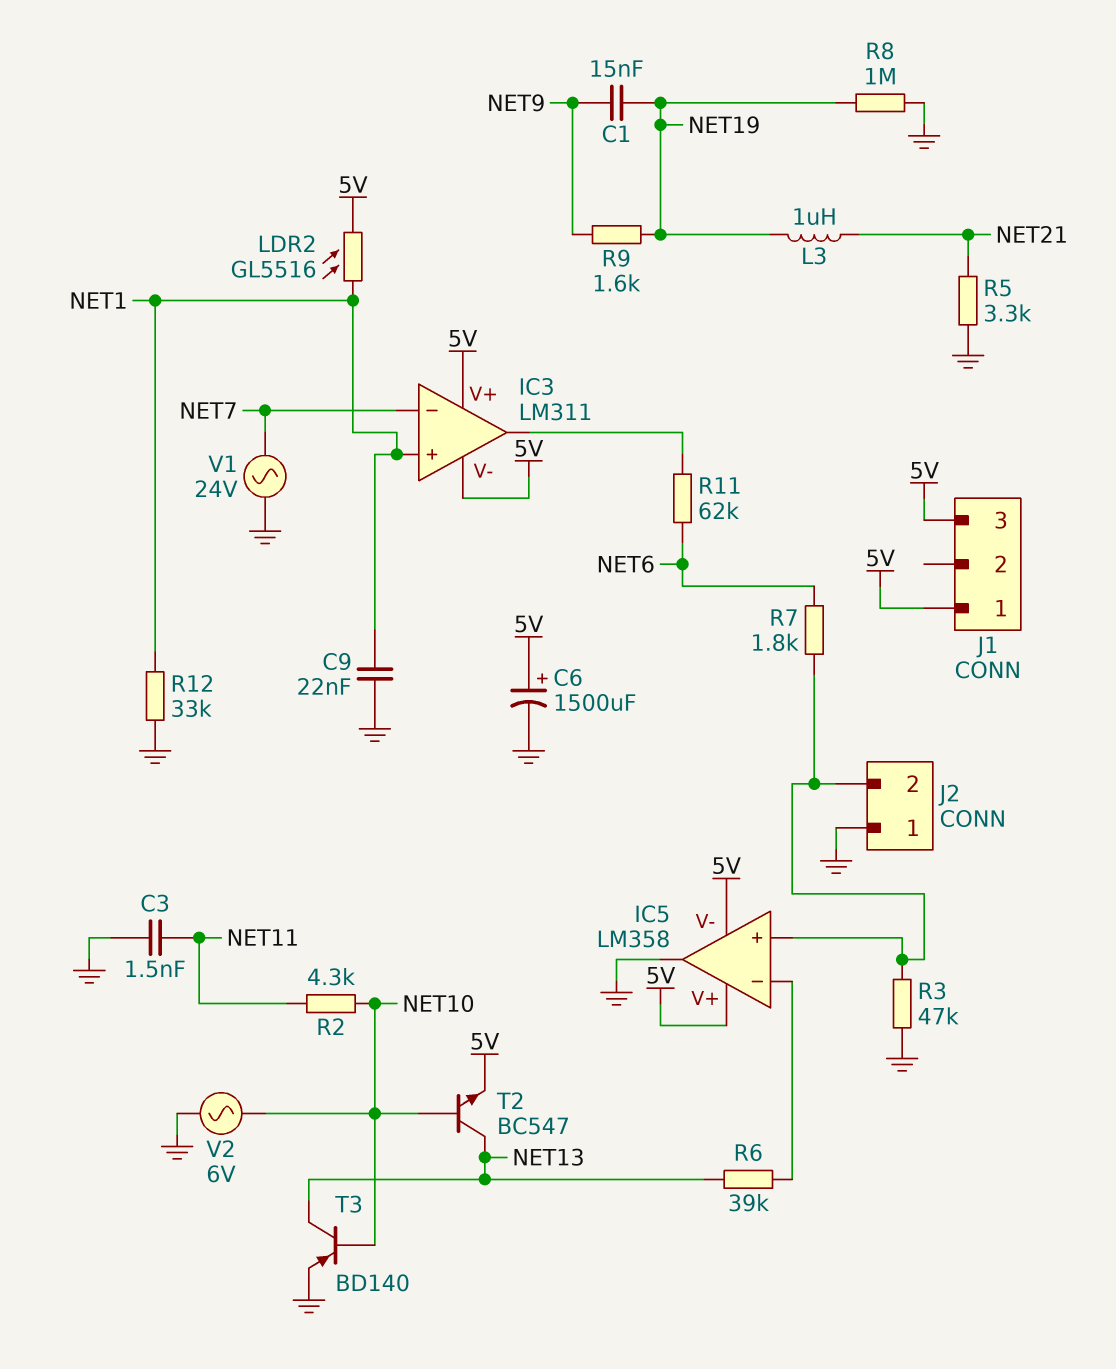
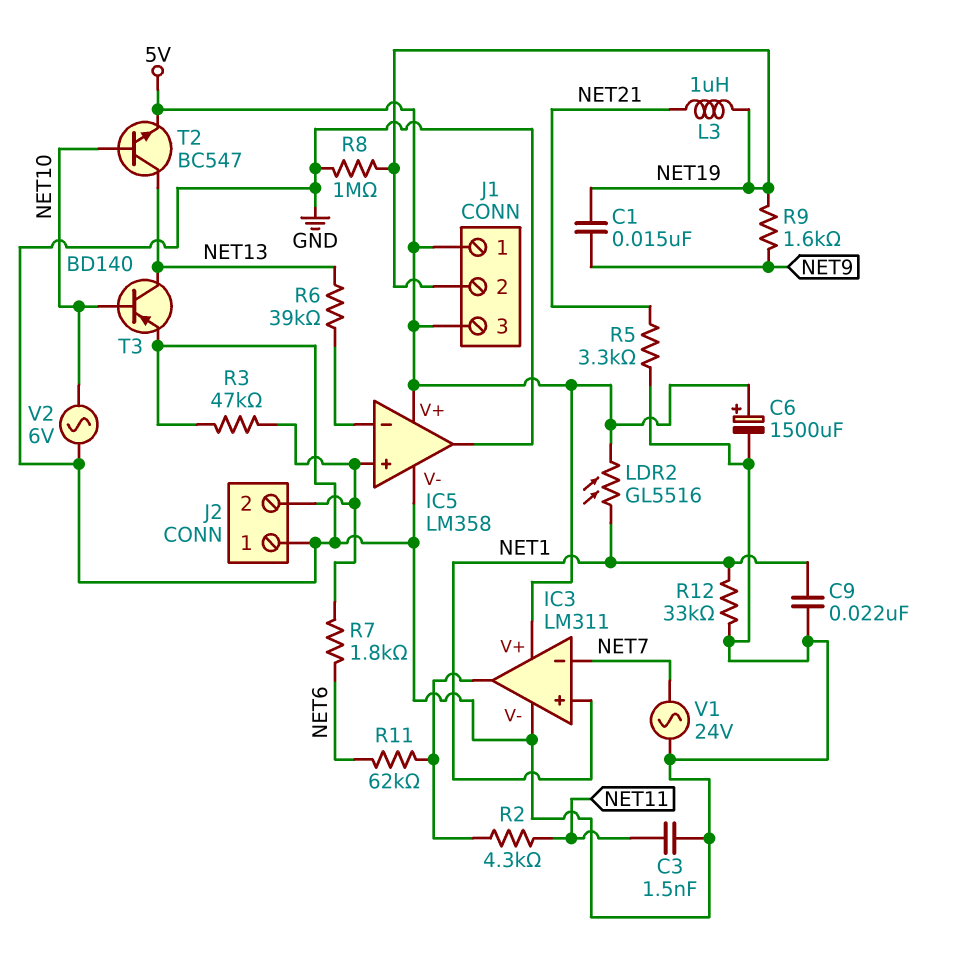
IC3 pin V-: 5V -> GND
IC5 pin V-: 5V -> GND
J1 pin 2: none -> NET19
R2: 4.3k (NET10, NET11) -> 4.3k (IC3/out, NET11)

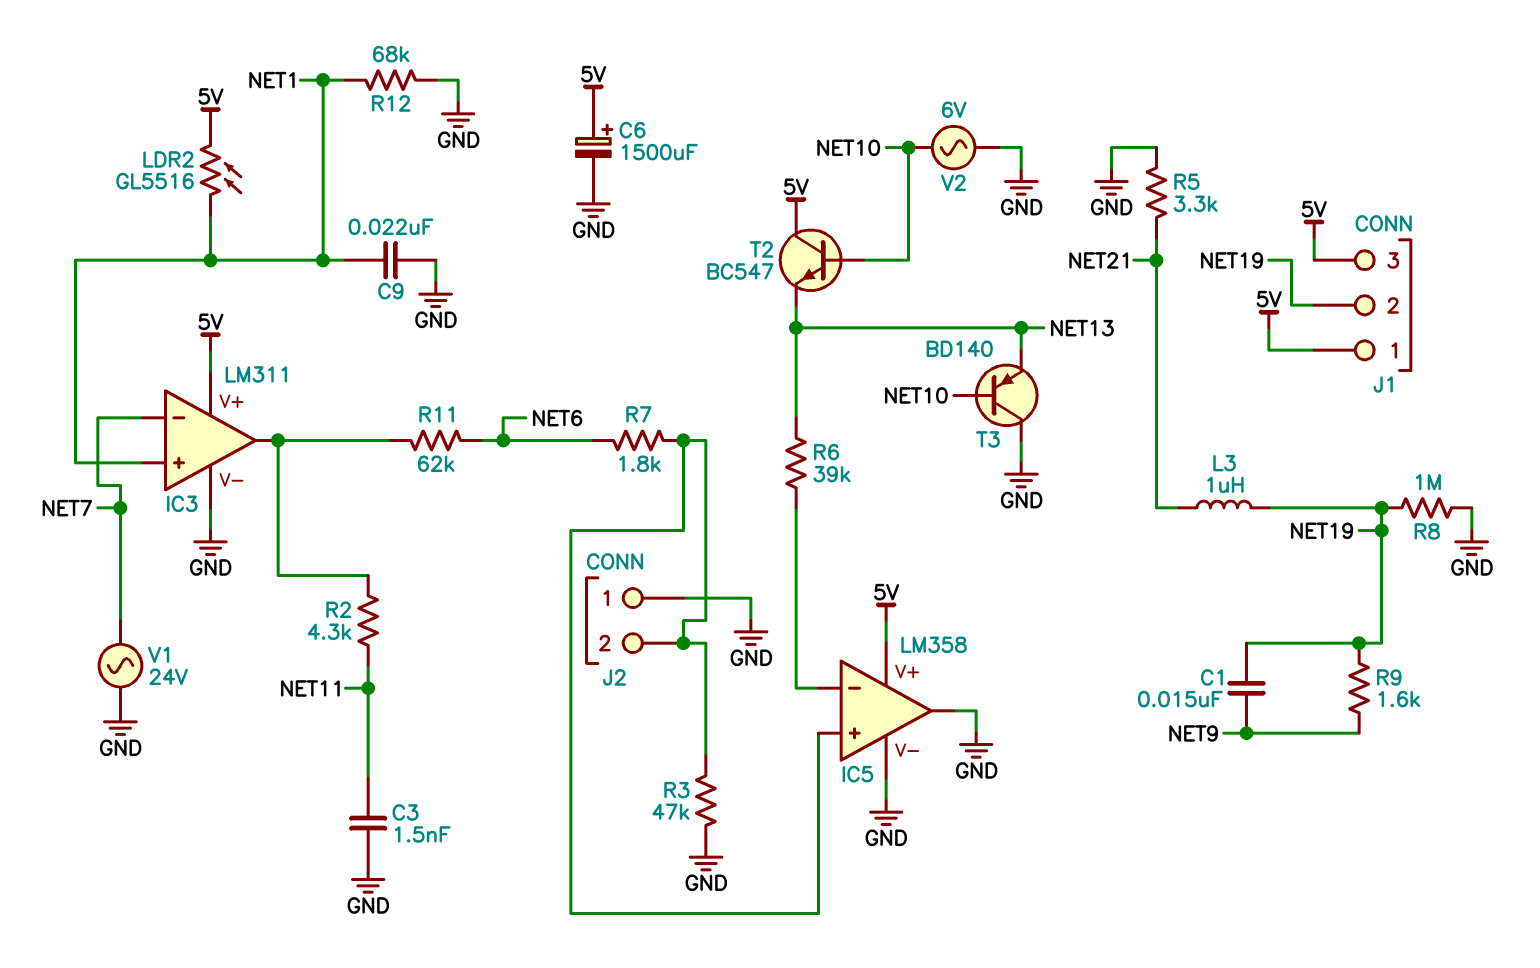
R12: 33k (GND, NET1) -> 68k (GND, NET1)
T2: NPN BC547 (B NET10, C NET13, E 5V) -> NPN BC547 (B NET10, C 5V, E NET13)
T3: PNP BD140 (B NET10, C NET13, E GND) -> PNP BD140 (B NET10, C GND, E NET13)

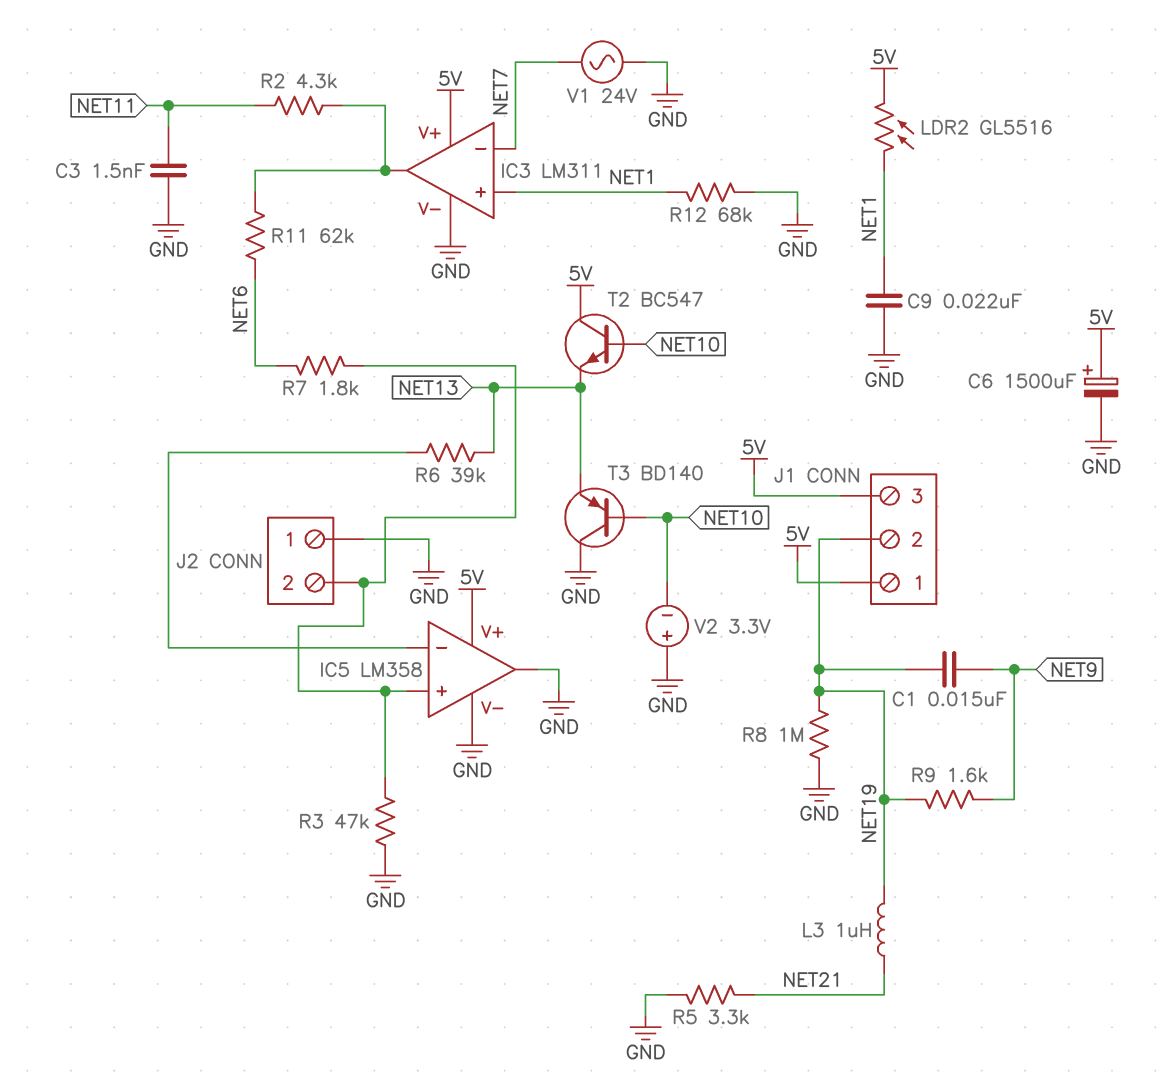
V2: AC 6V (GND, NET10) -> 3.3V (plus GND, minus NET10)

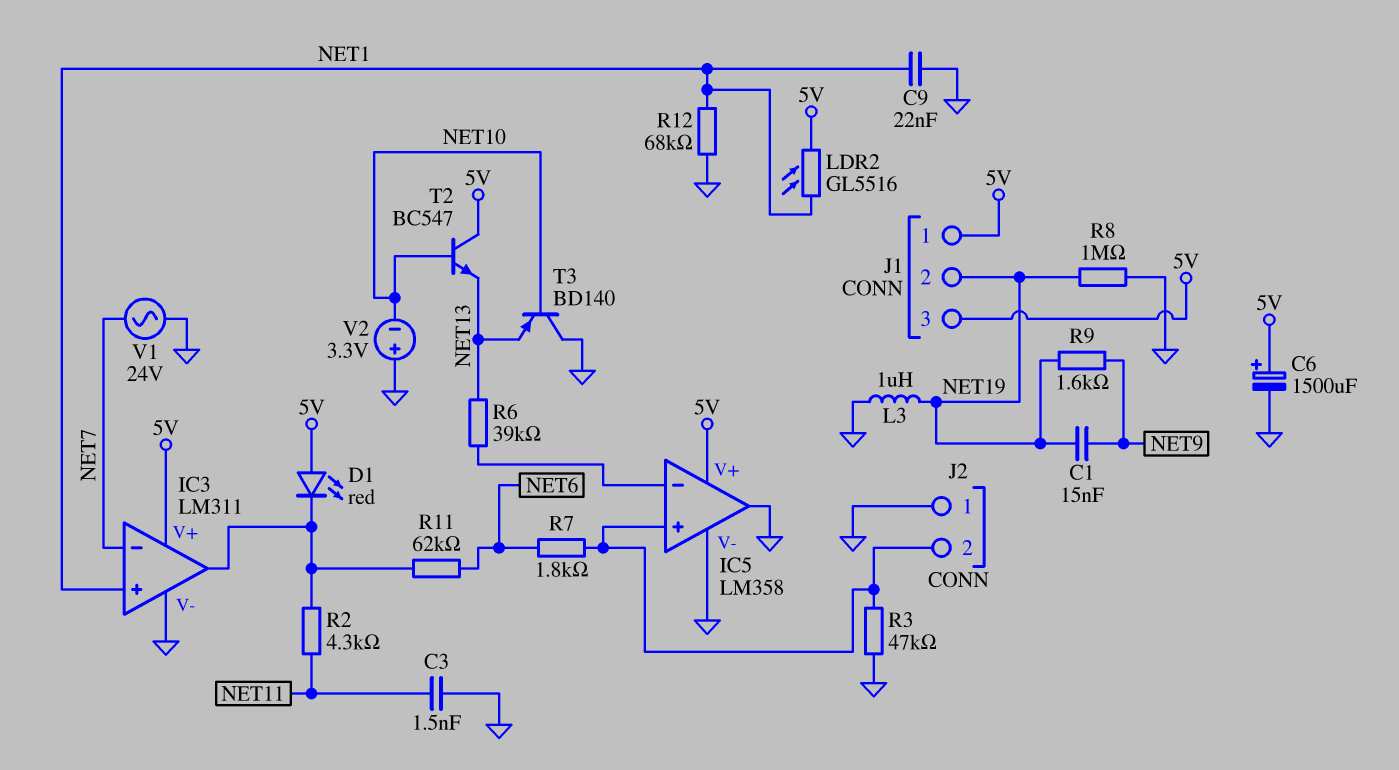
D1: none -> LED red (A 5V, K IC3/out)
L3: 1uH (NET19, NET21) -> 1uH (GND, NET19)
R5: 3.3k (GND, NET21) -> none

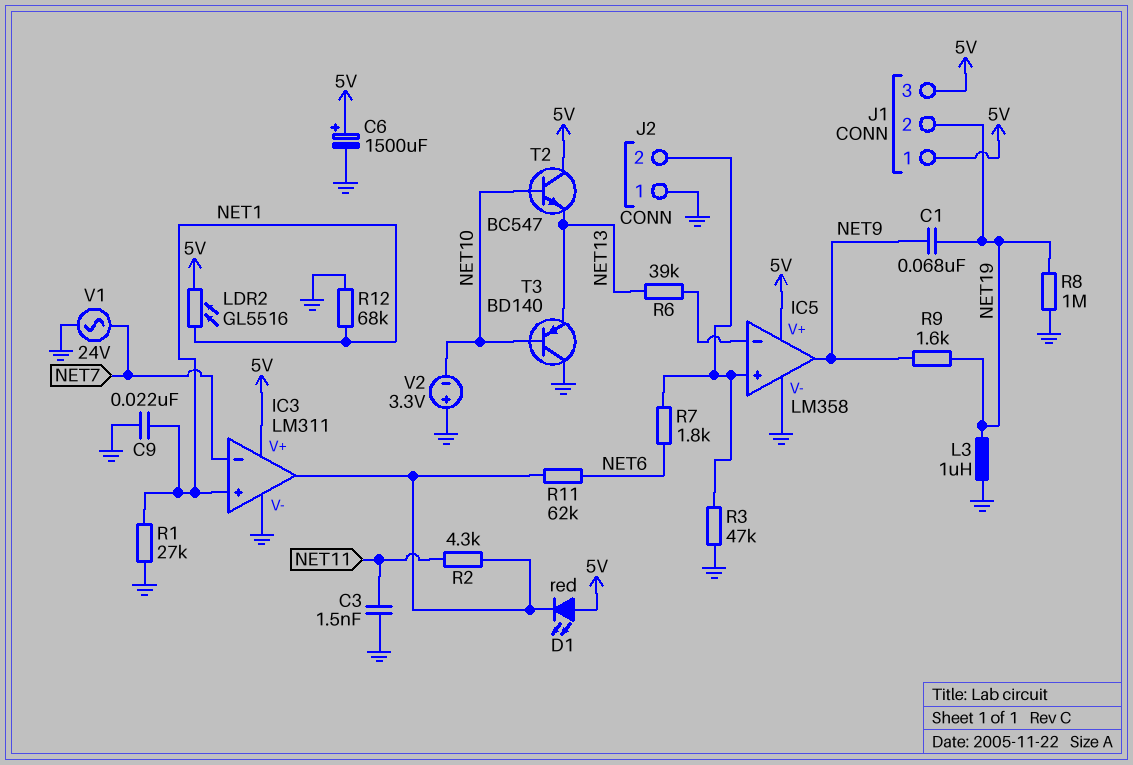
C1: 15nF (NET9, NET19) -> 68nF (NET9, NET19)
IC5 pin out: GND -> NET9
R1: none -> 27k (GND, NET1)

